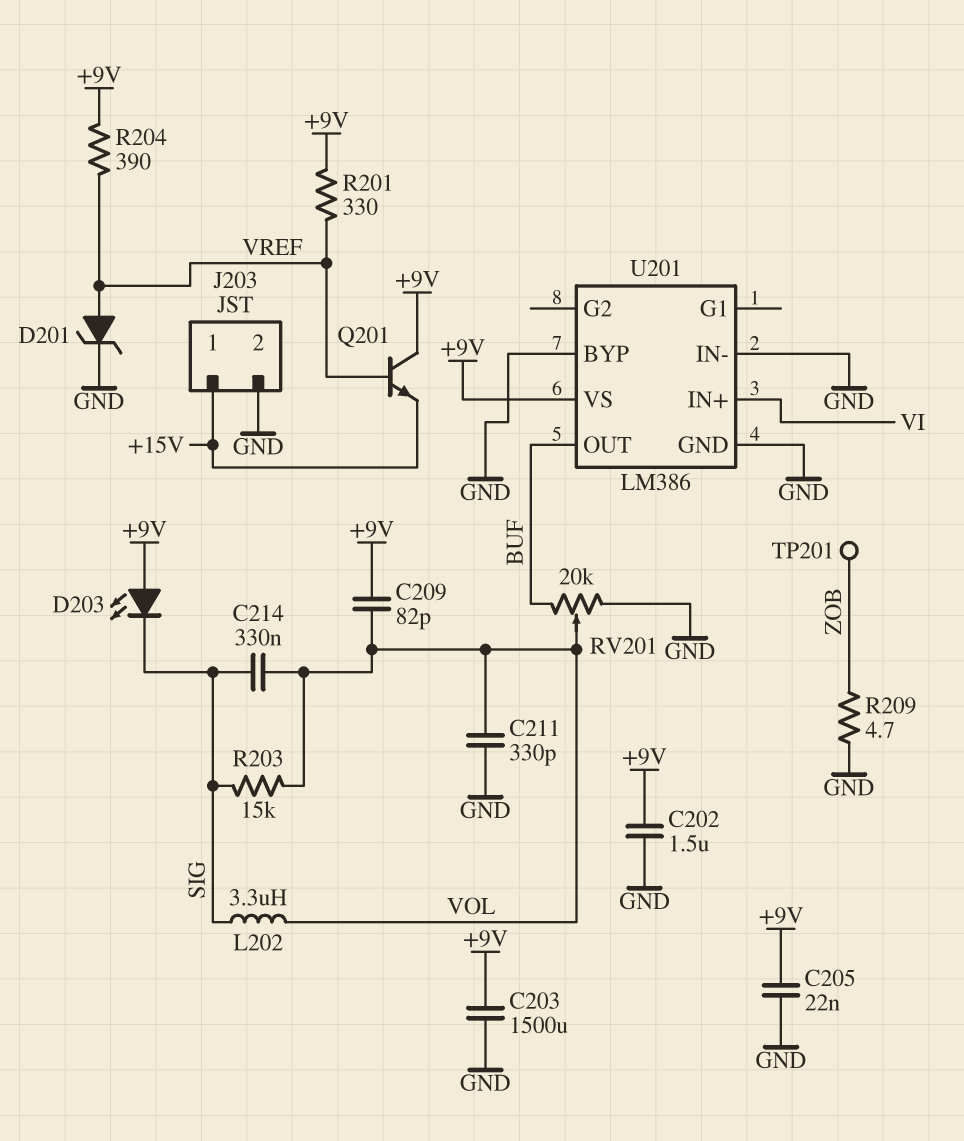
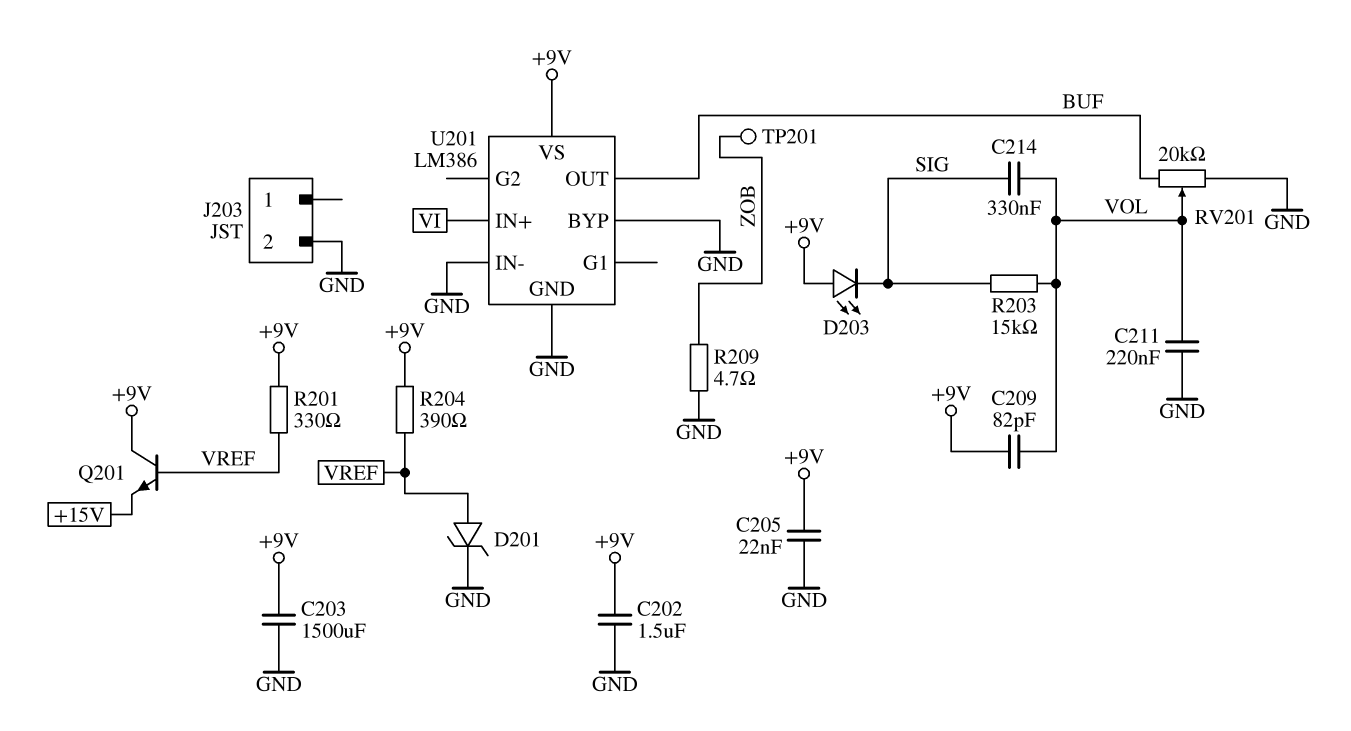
C211: 330pF (GND, VOL) -> 220nF (GND, VOL)
J203 pin 1: +15V -> none
L202: 3.3uH (SIG, VOL) -> none

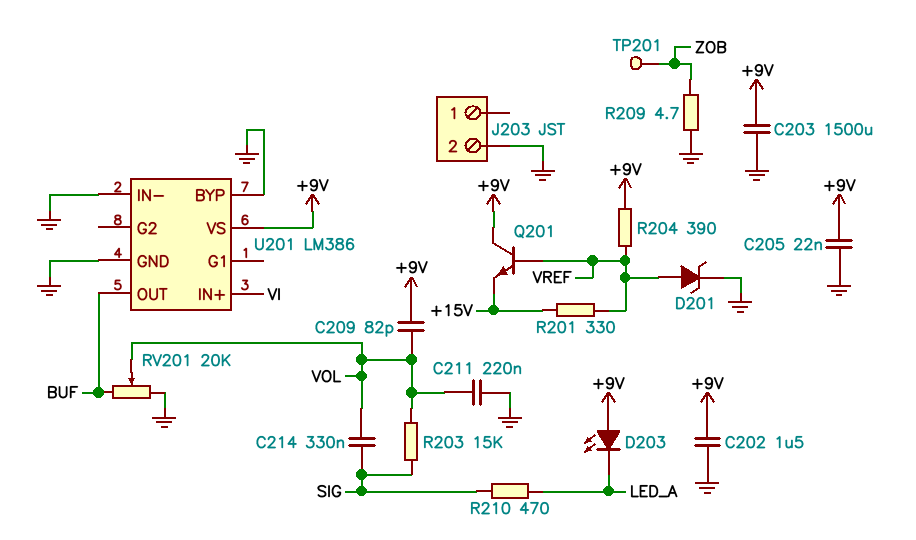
D203: LED (A +9V, K SIG) -> LED (A +9V, K LED_A)
R201: 330 (+9V, VREF) -> 330 (+15V, VREF)
R210: none -> 470 (LED_A, SIG)

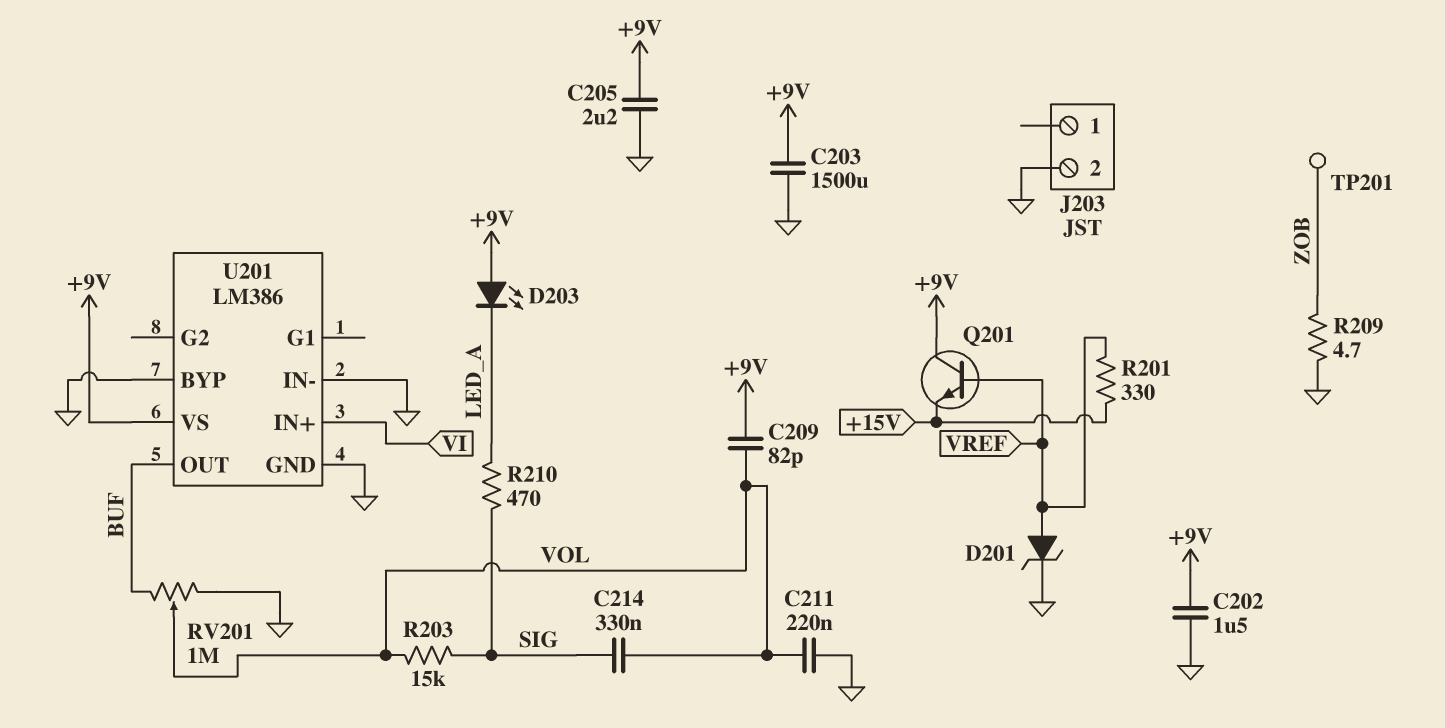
C205: 22nF (+9V, GND) -> 2.2uF (+9V, GND)
R204: 390 (+9V, VREF) -> none
RV201: 20k (BUF, GND, wiper VOL) -> 1M (BUF, GND, wiper VOL)

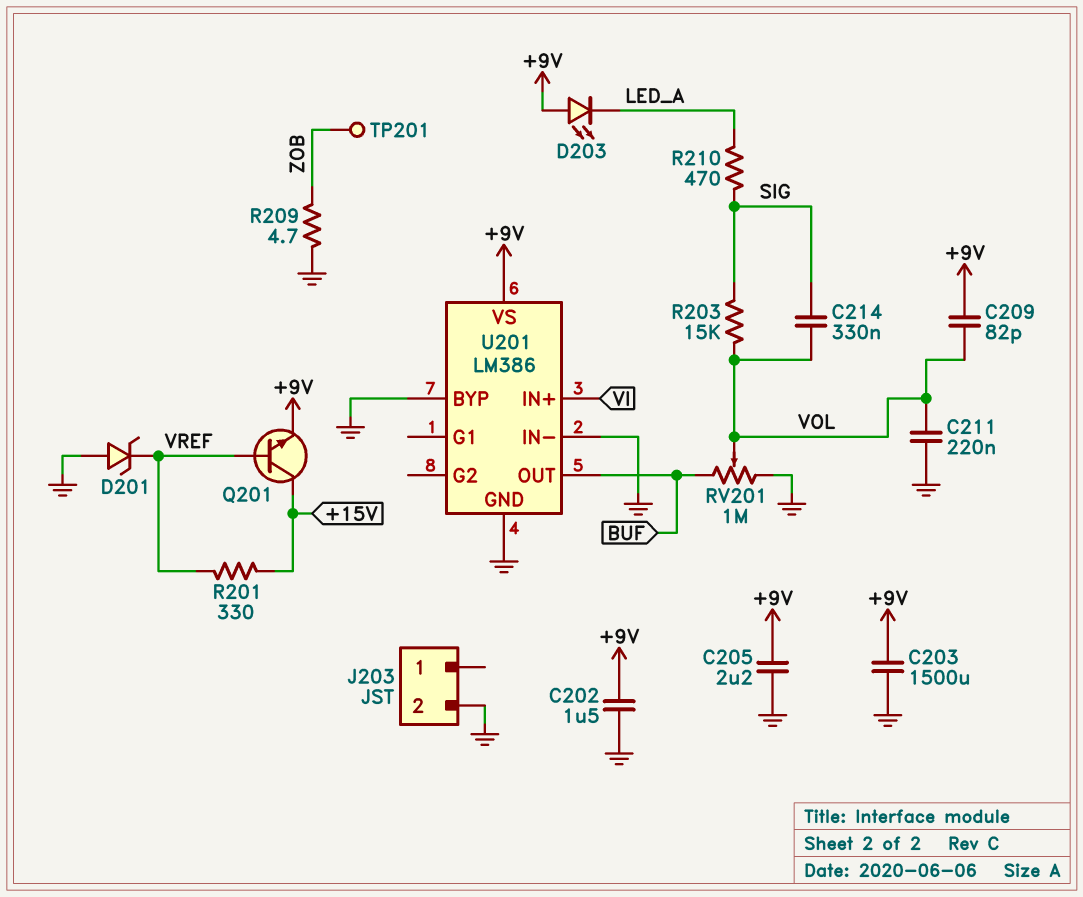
D201: zener (A VREF, K GND) -> zener (A GND, K VREF)
Q201: NPN (B VREF, C +9V, E +15V) -> NPN (B VREF, C +15V, E +9V)

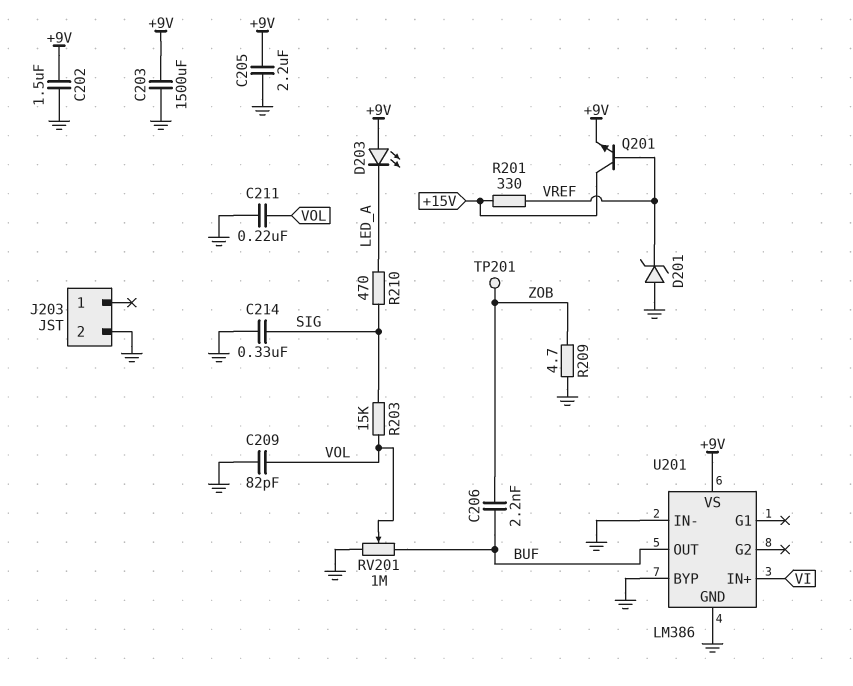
C206: none -> 2.2nF (BUF, ZOB)
C209: 82pF (+9V, VOL) -> 82pF (GND, VOL)
C214: 330nF (SIG, VOL) -> 330nF (GND, SIG)

